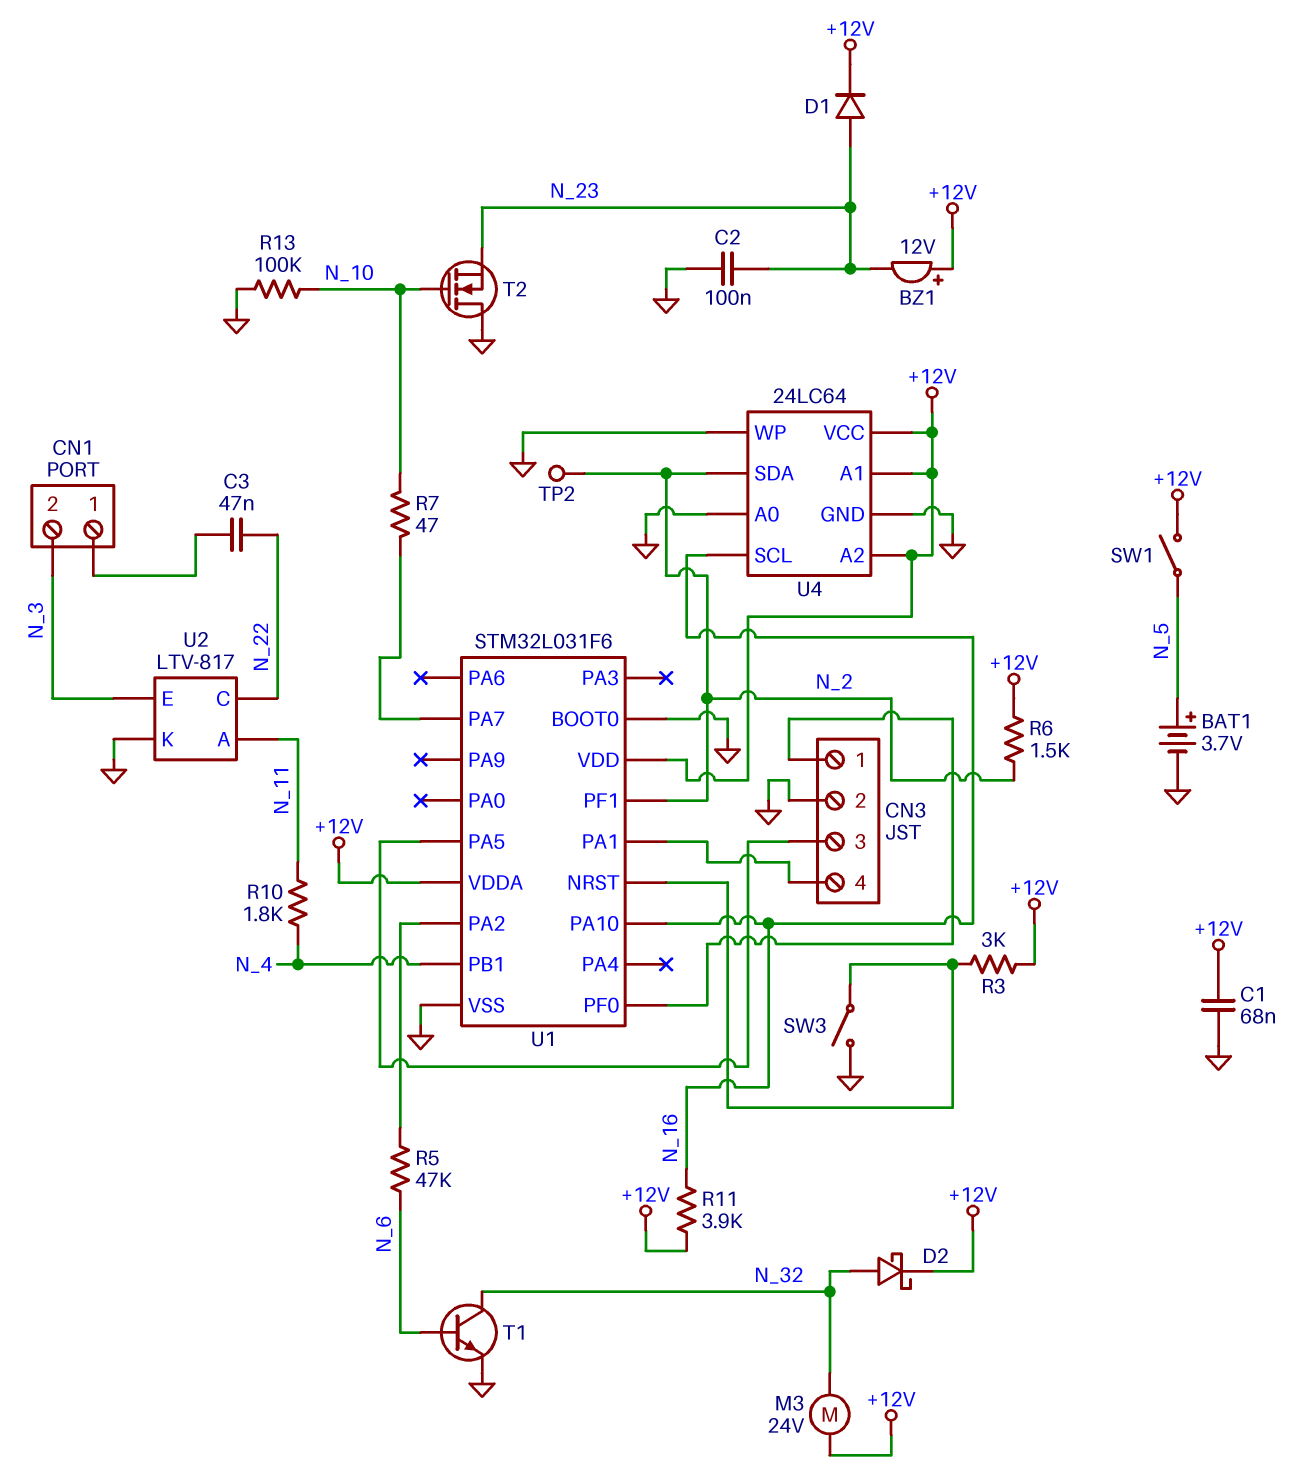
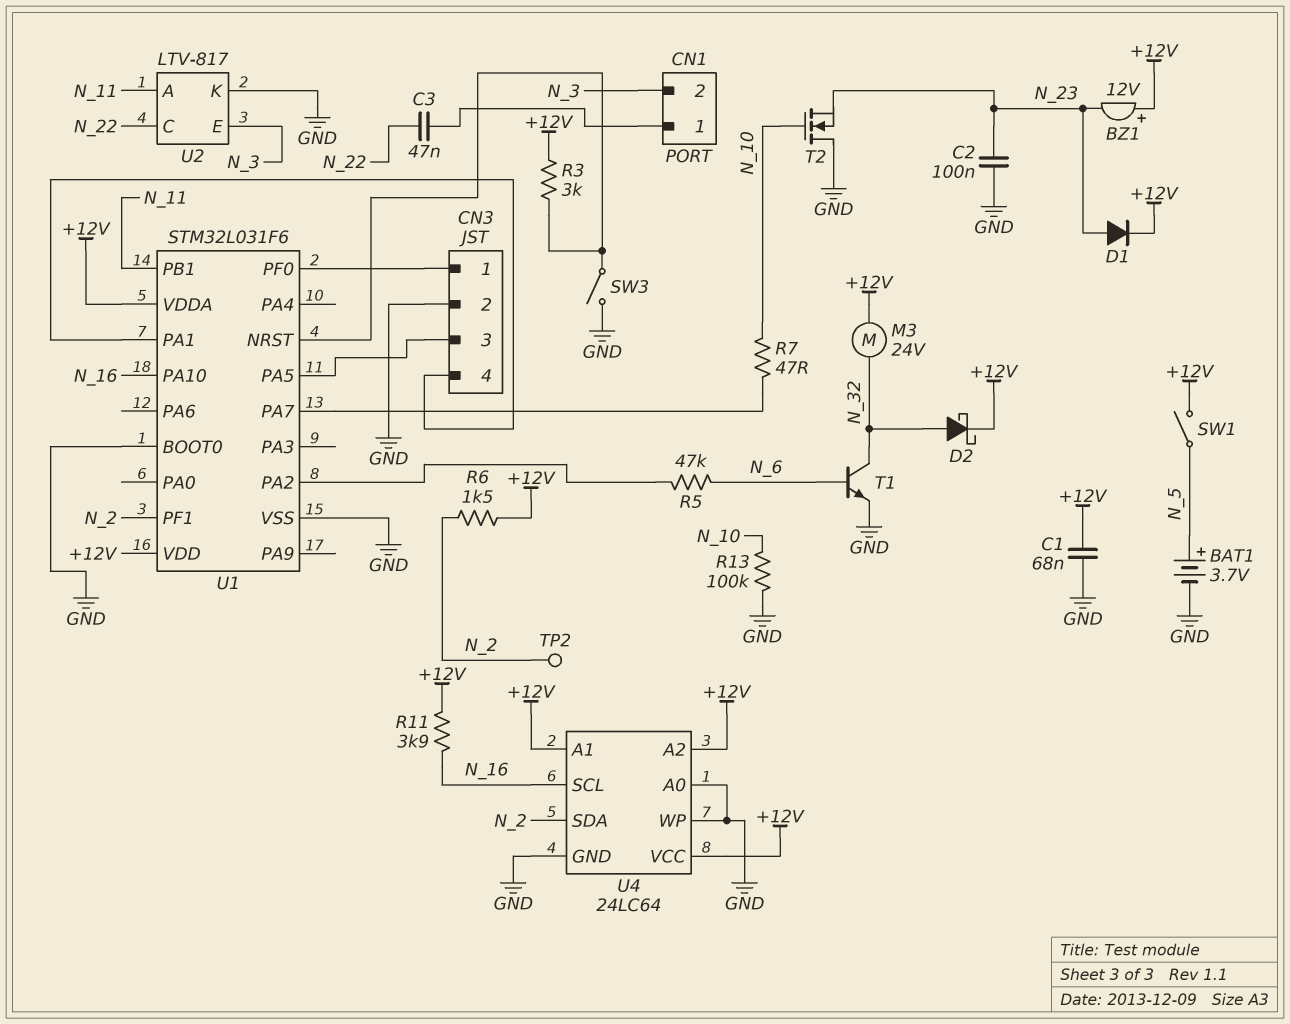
R10: 1.8k (N_4, N_11) -> none
U1 pin PB1: N_4 -> N_11

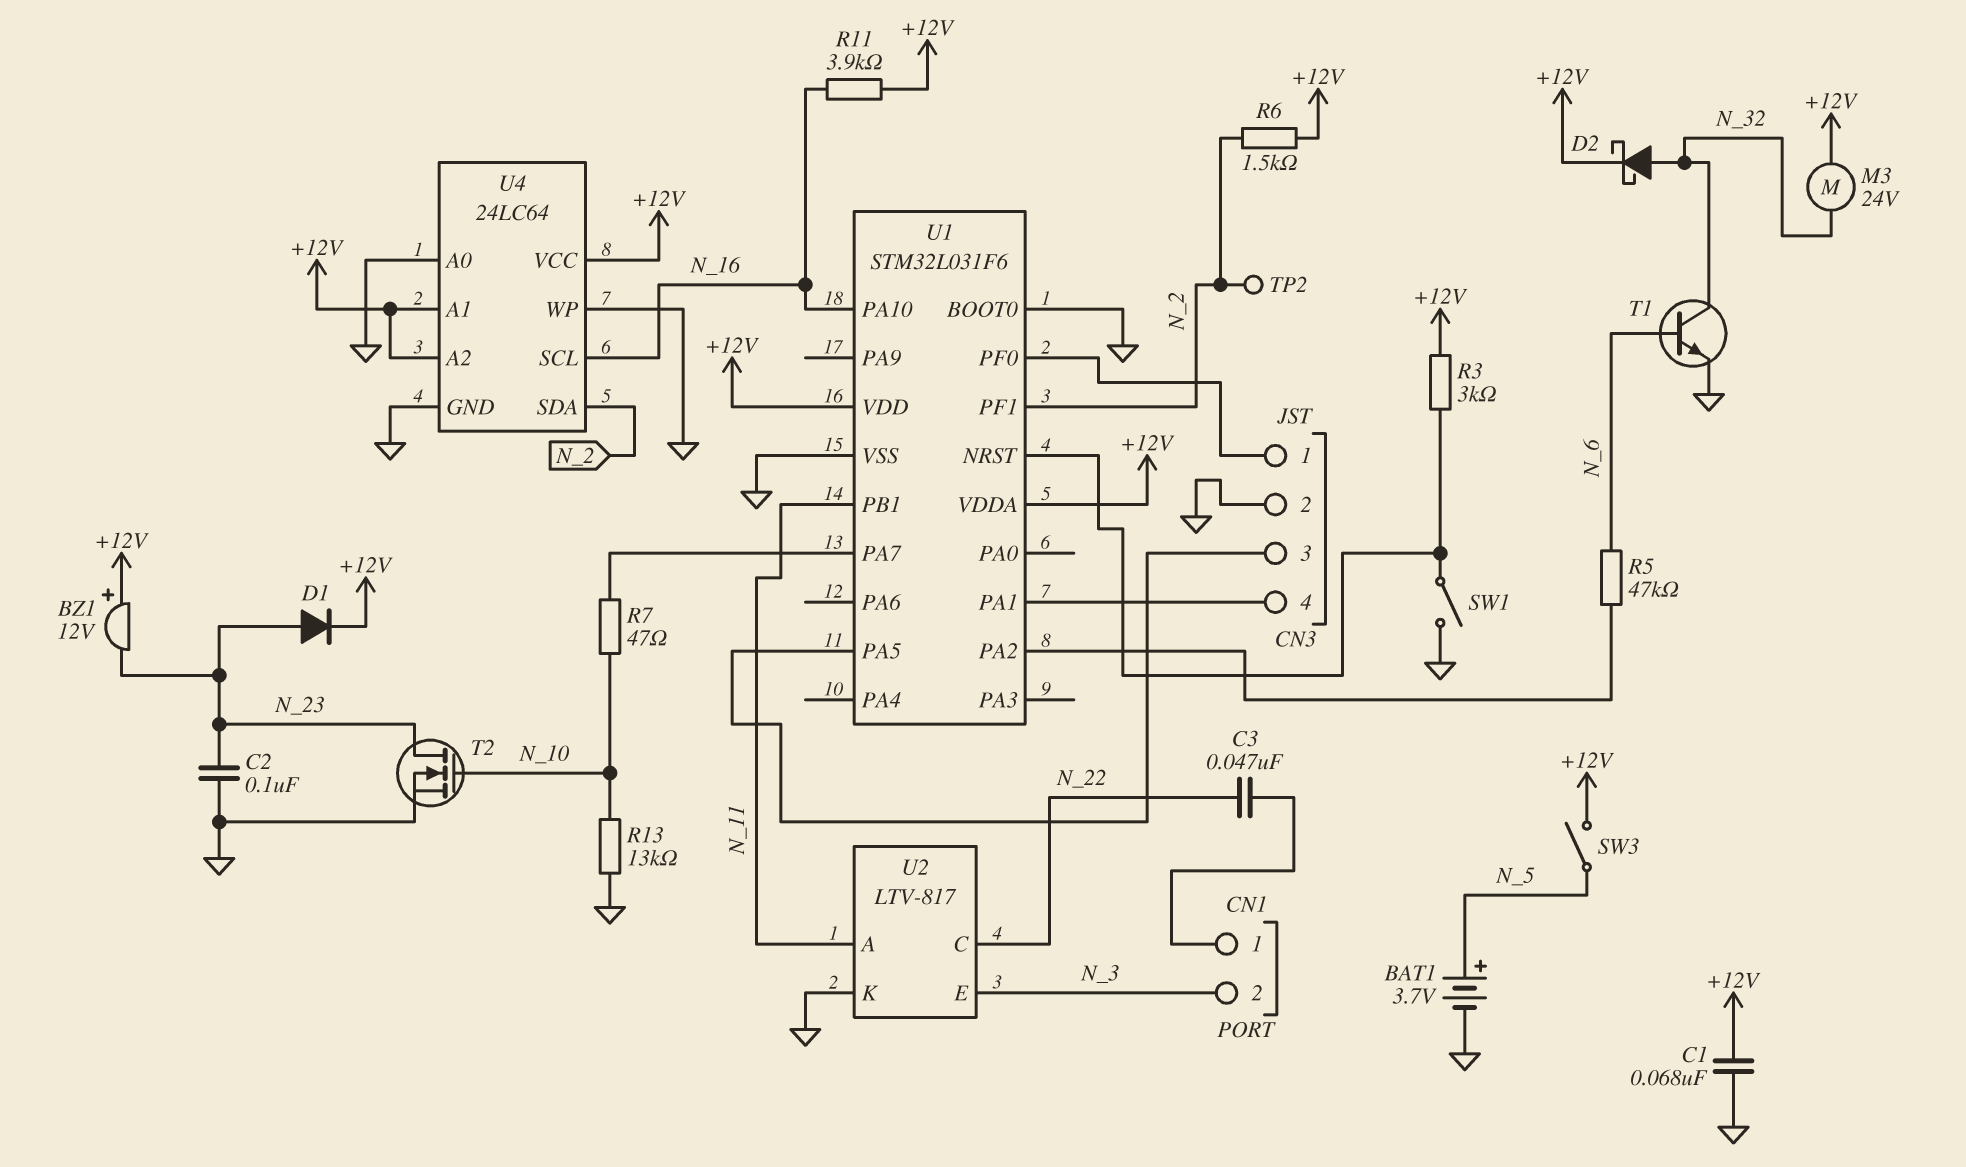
R13: 100k (GND, N_10) -> 13k (GND, N_10)
SW1: switch (+12V, N_5) -> switch (GND, U1/NRST)
SW3: switch (GND, U1/NRST) -> switch (+12V, N_5)
T2: NMOS (G N_10, D GND, S N_23) -> NMOS (G N_10, D N_23, S GND)

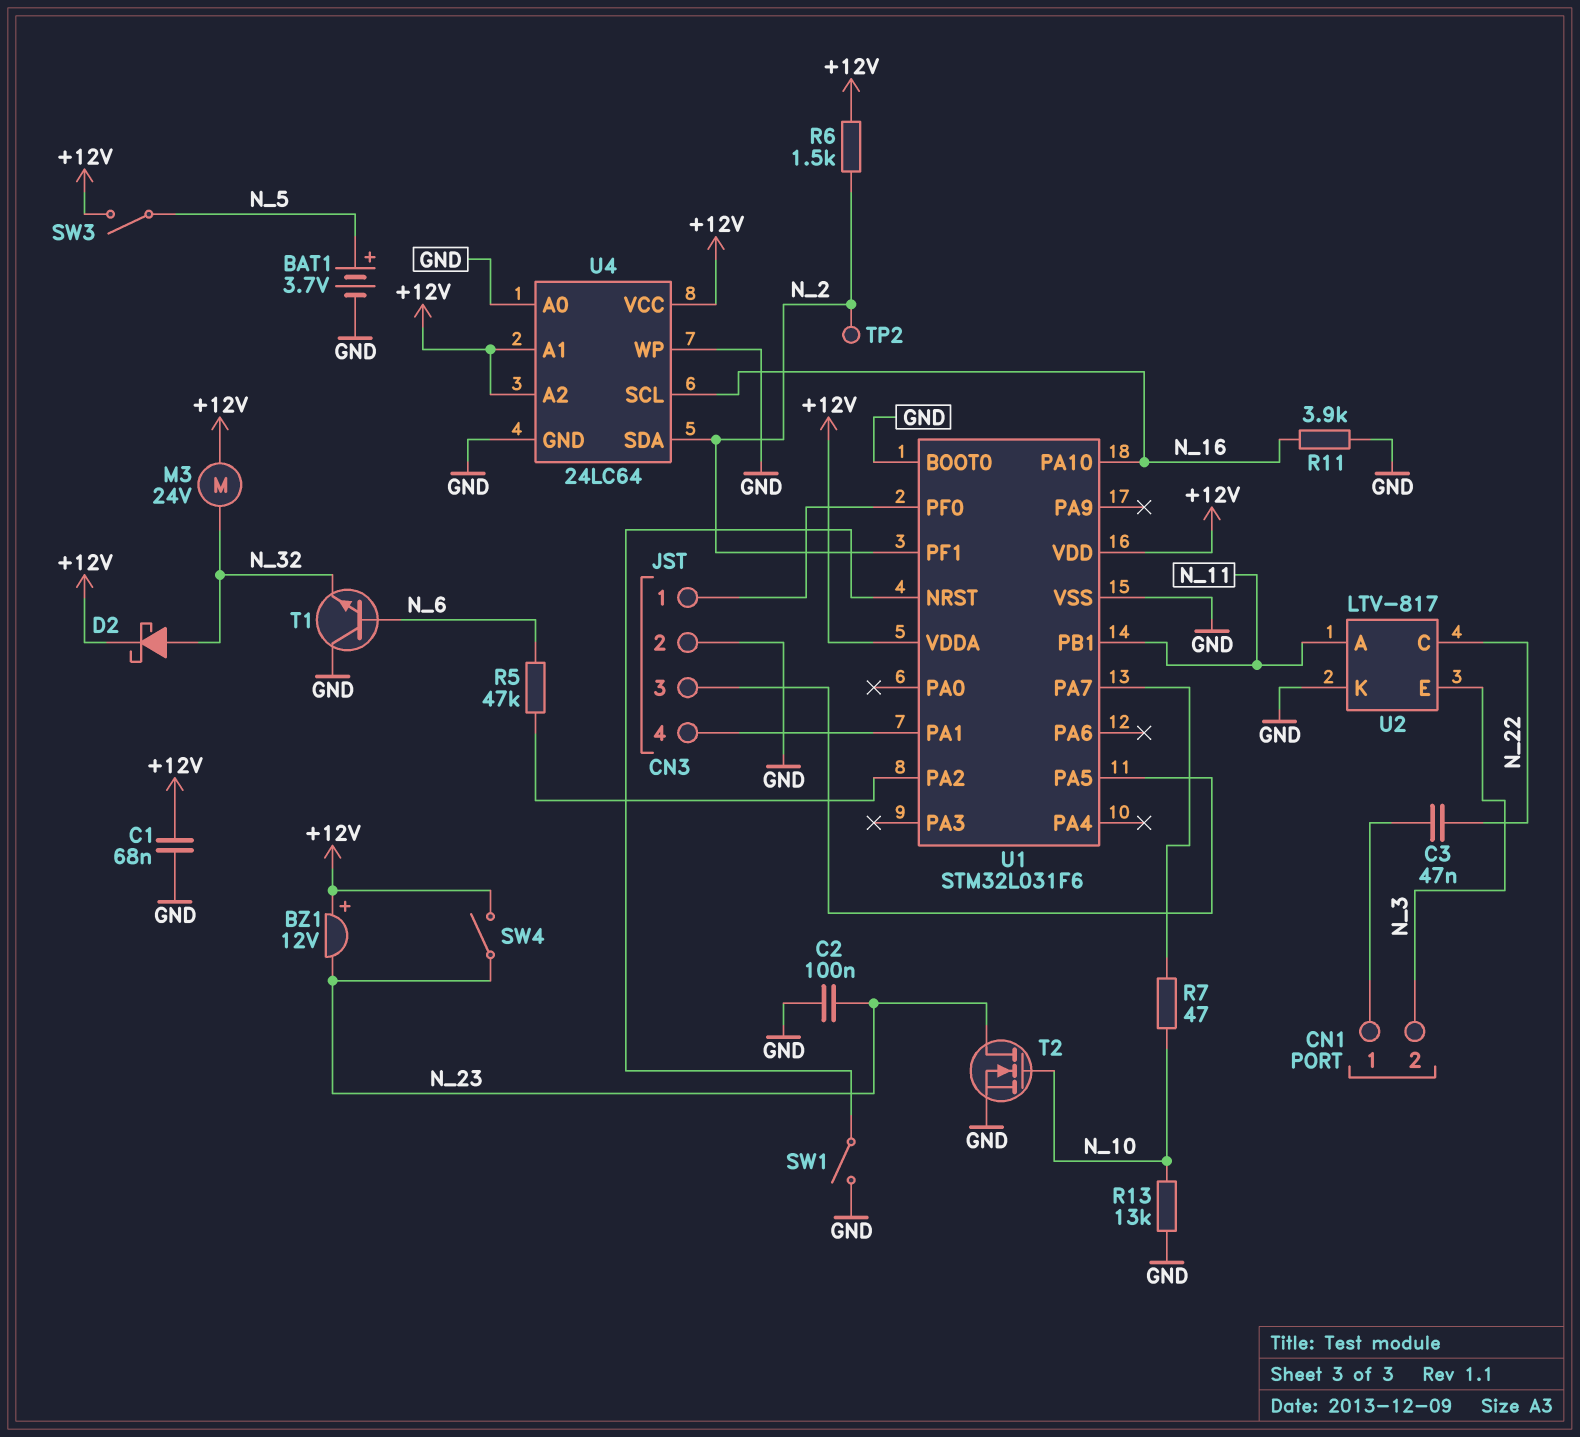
D1: diode (A N_23, K +12V) -> none
R3: 3k (+12V, U1/NRST) -> none
R11: 3.9k (+12V, N_16) -> 3.9k (GND, N_16)
SW4: none -> switch (+12V, N_23)
T1: NPN (B N_6, C N_32, E GND) -> NPN (B N_6, C GND, E N_32)

